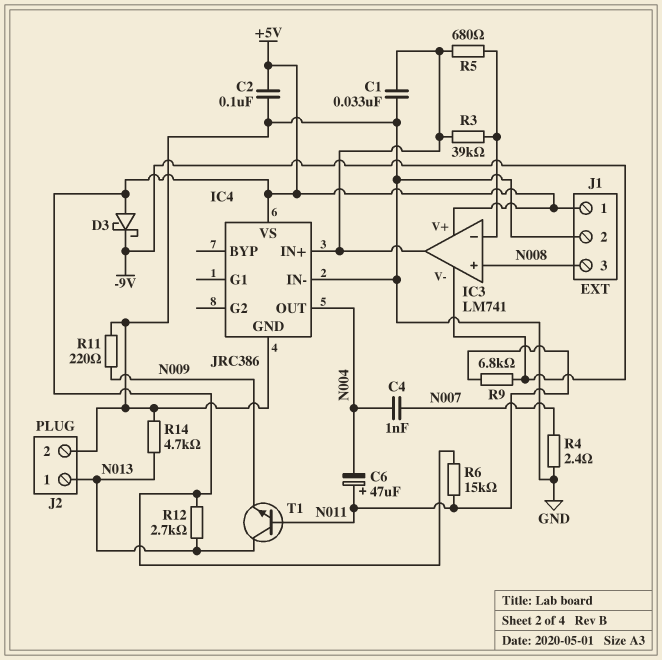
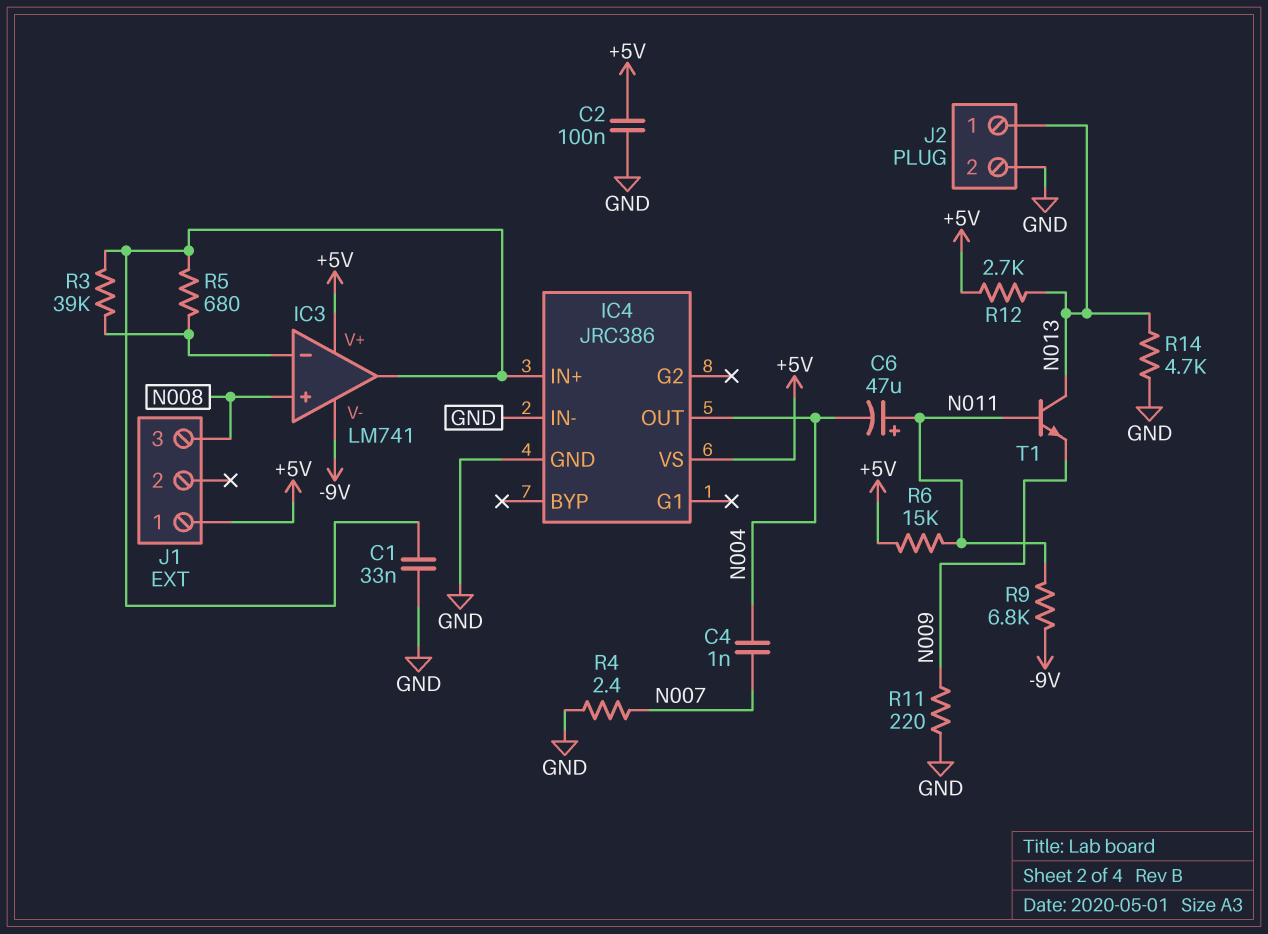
D3: schottky (A +5V, K -9V) -> none
J1 pin 2: GND -> none

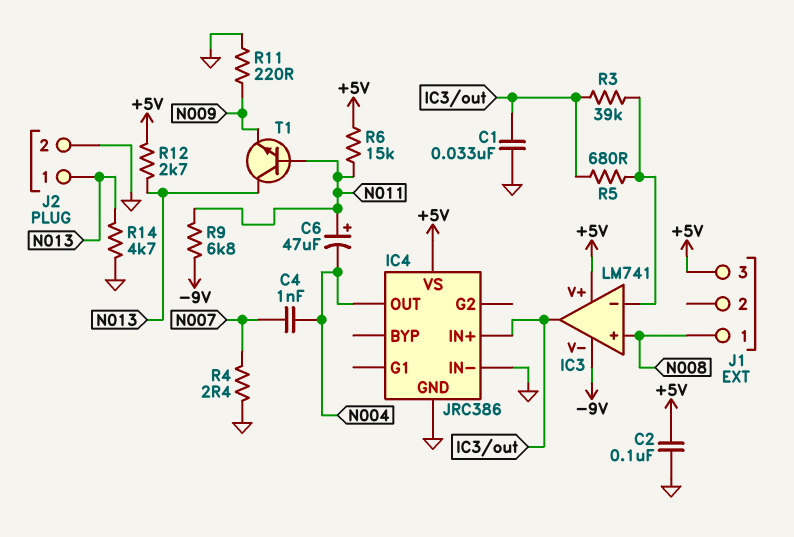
J1 pin 1: +5V -> N008
J1 pin 3: N008 -> +5V

